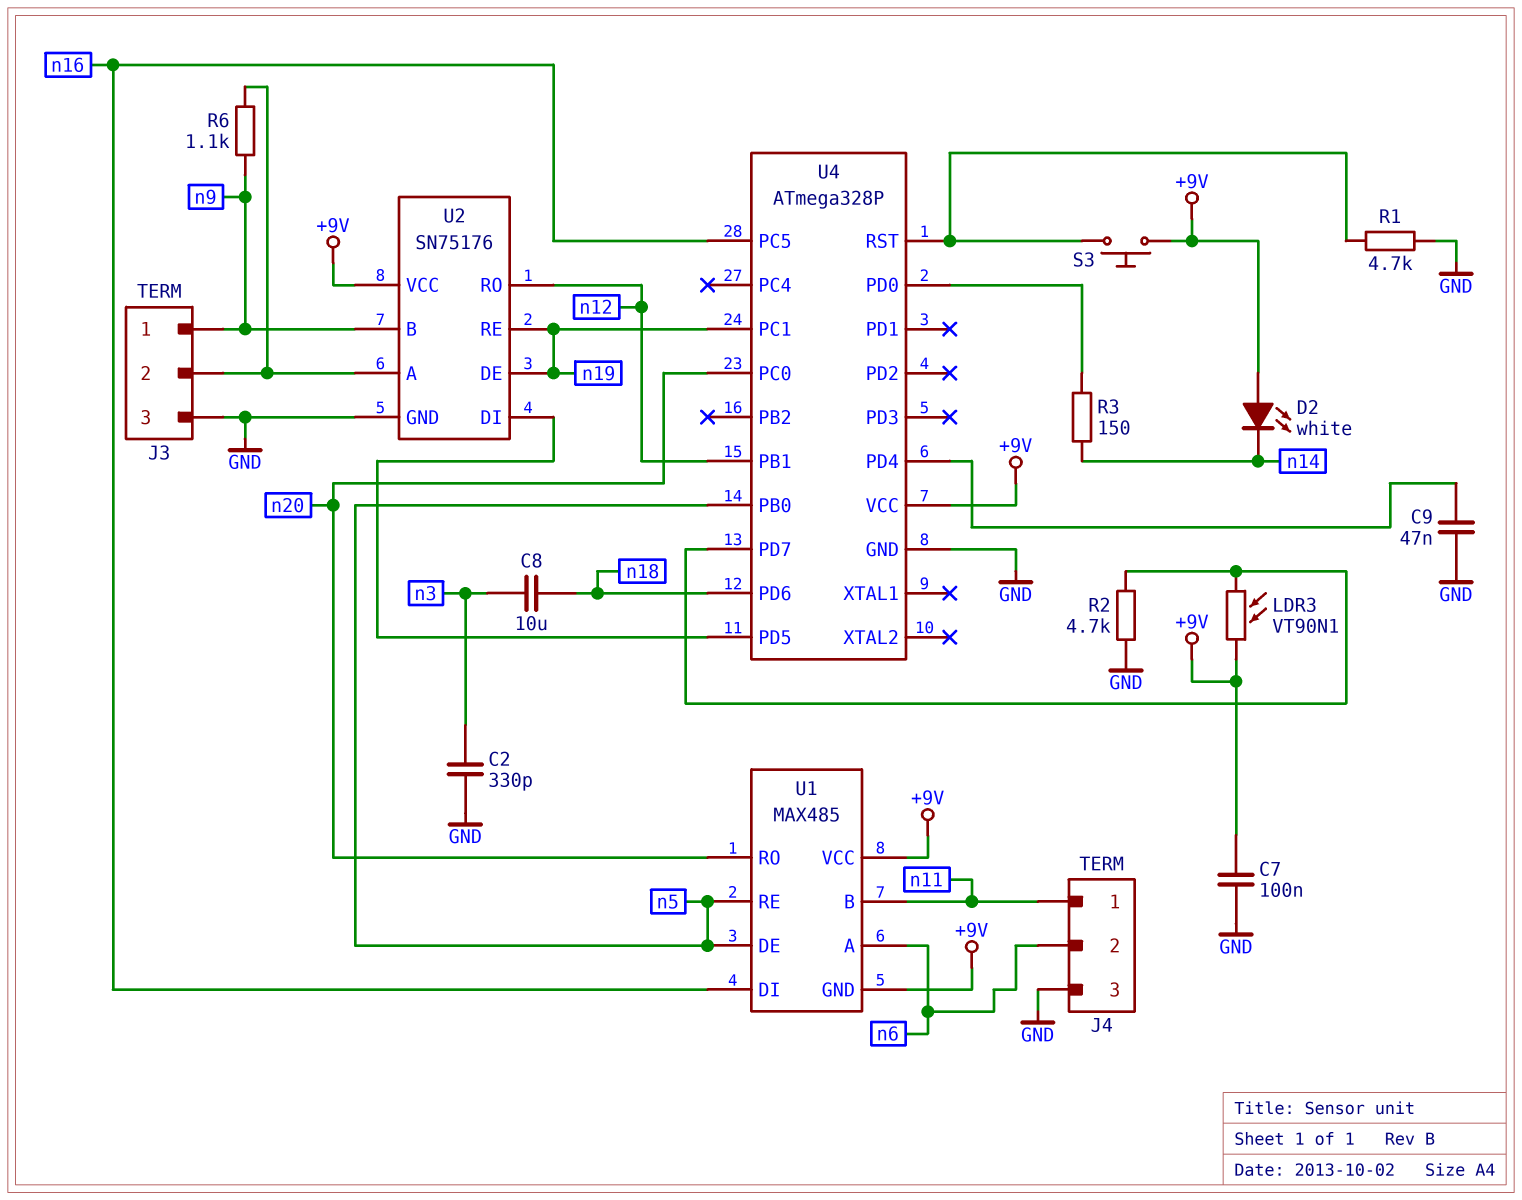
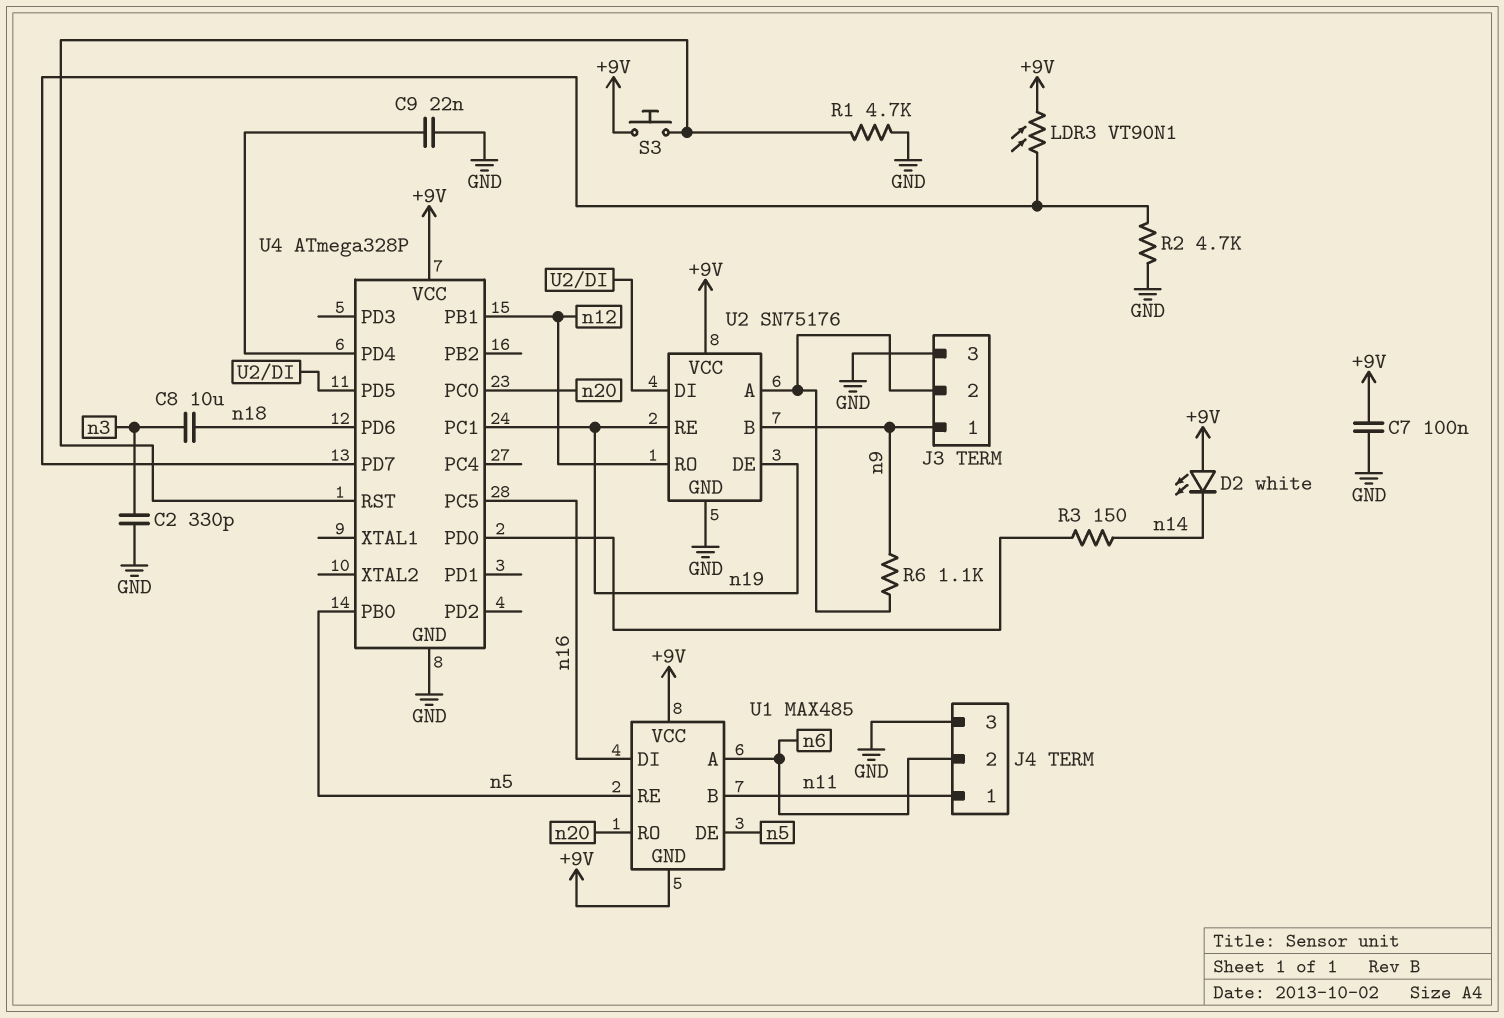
C9: 47nF (GND, U4/PD4) -> 22nF (GND, U4/PD4)

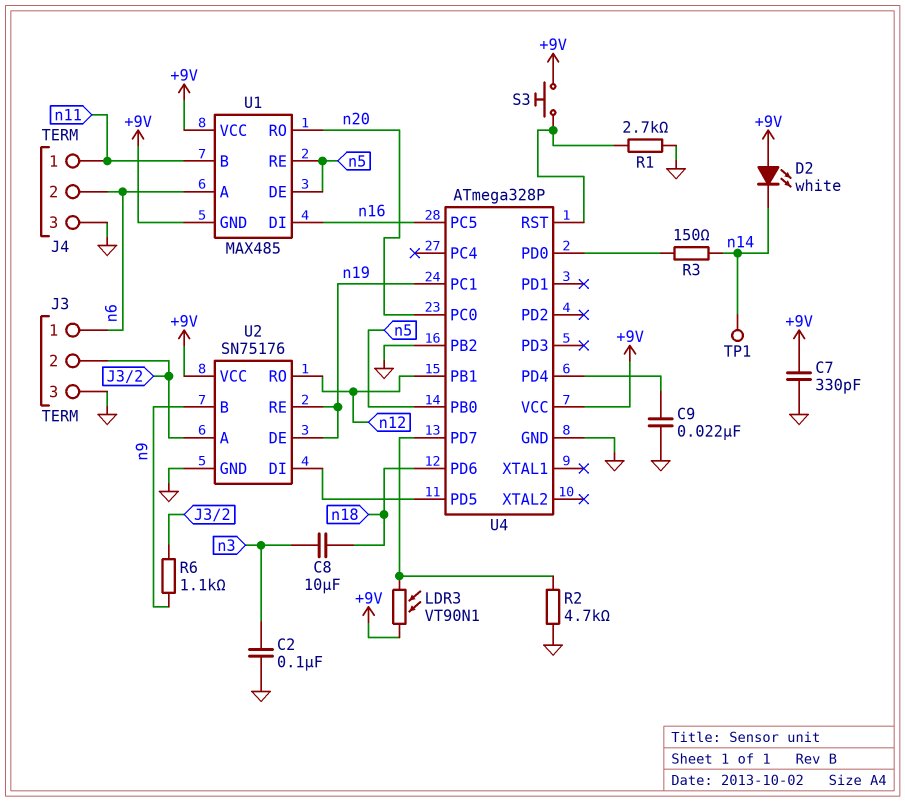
C2: 330pF (GND, n3) -> 100nF (GND, n3)
C7: 100nF (+9V, GND) -> 330pF (+9V, GND)
J3 pin 1: n9 -> n6
R1: 4.7k (GND, U4/RST) -> 2.7k (GND, U4/RST)
TP1: none -> test point (n14)
U4 pin PB2: none -> GND

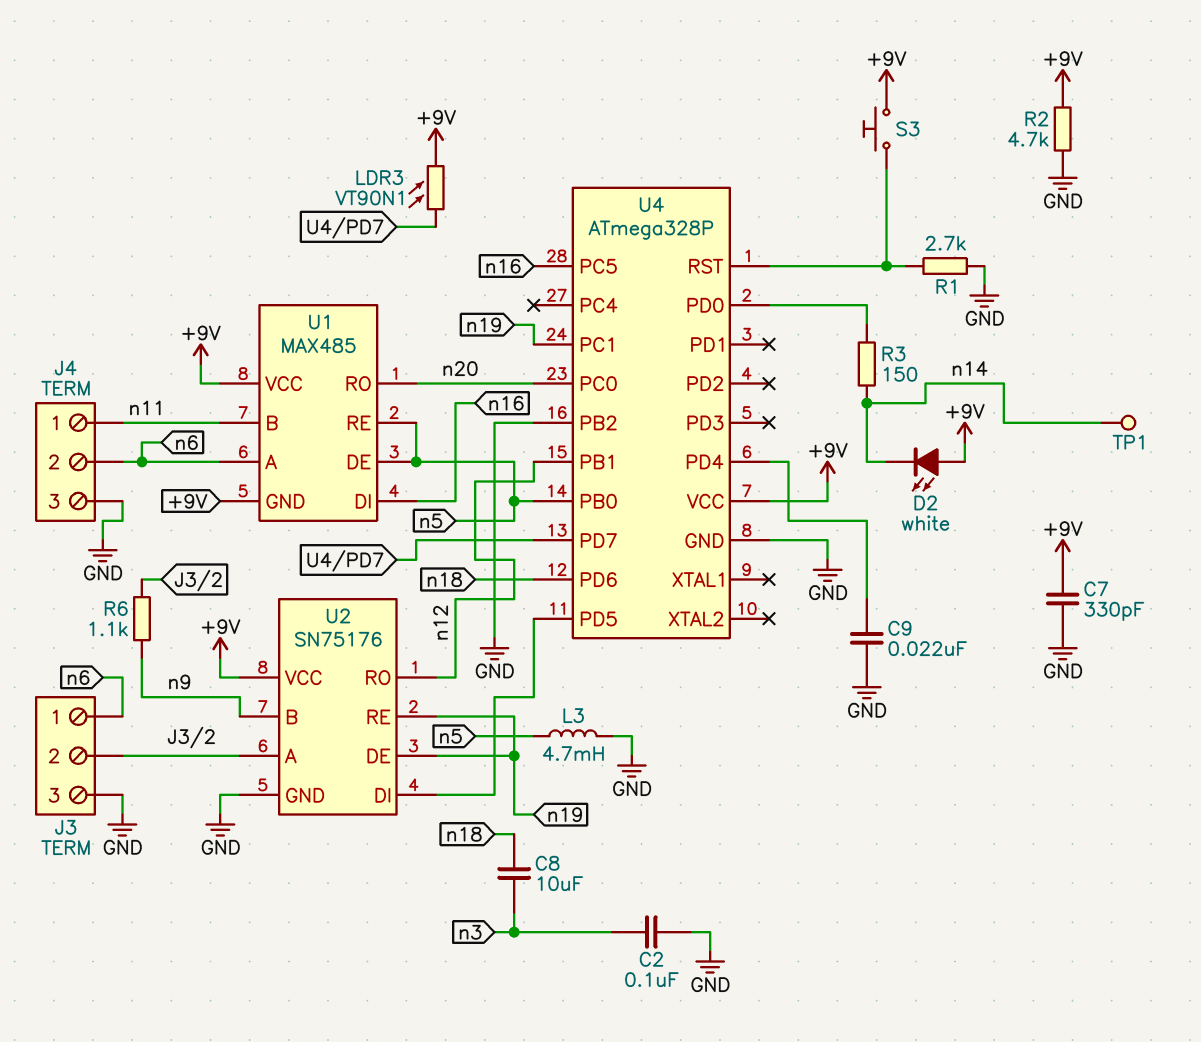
L3: none -> 4.7mH (GND, n5)
R2: 4.7k (GND, U4/PD7) -> 4.7k (+9V, GND)

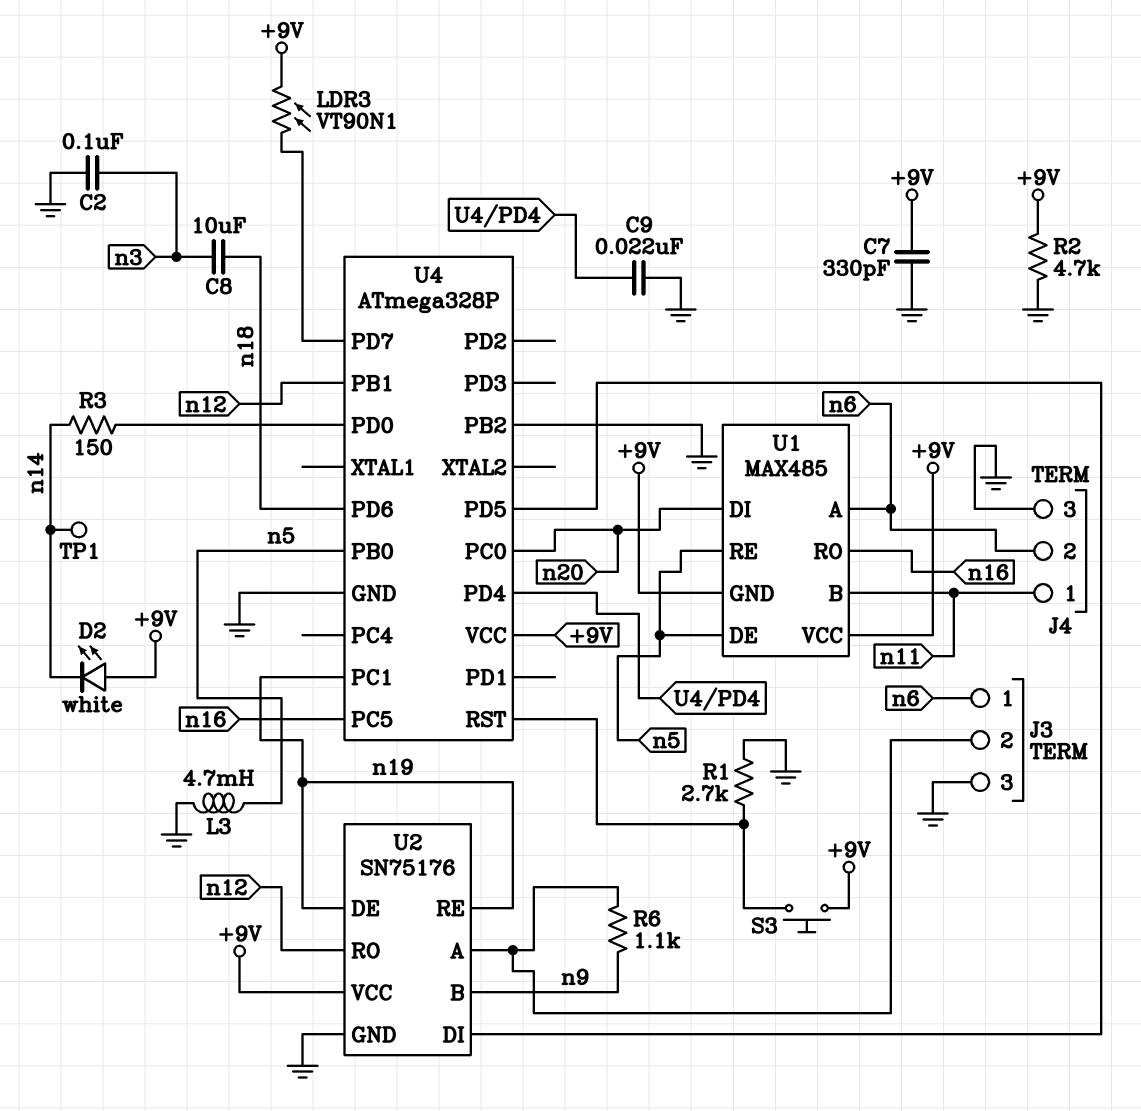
U1 pin DI: n16 -> n20
U1 pin RO: n20 -> n16

